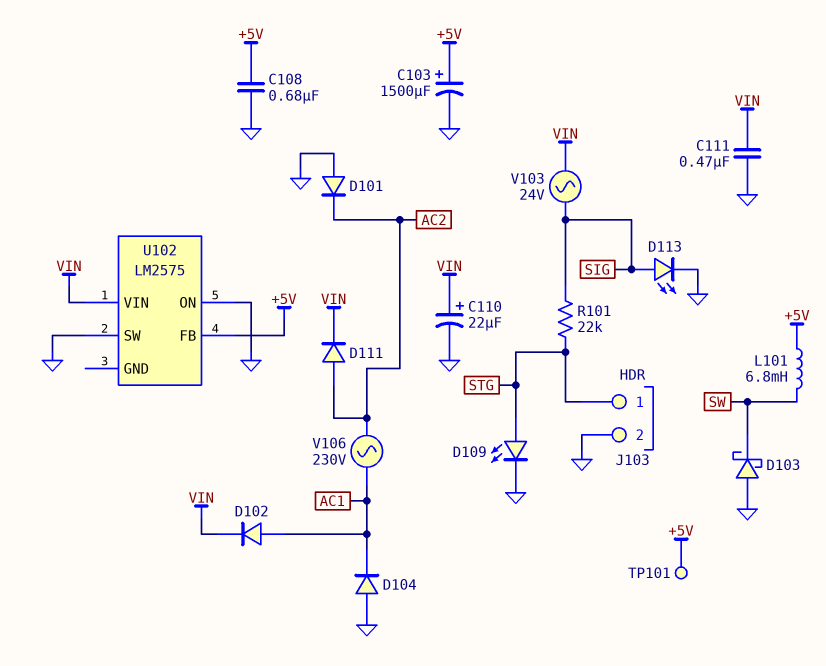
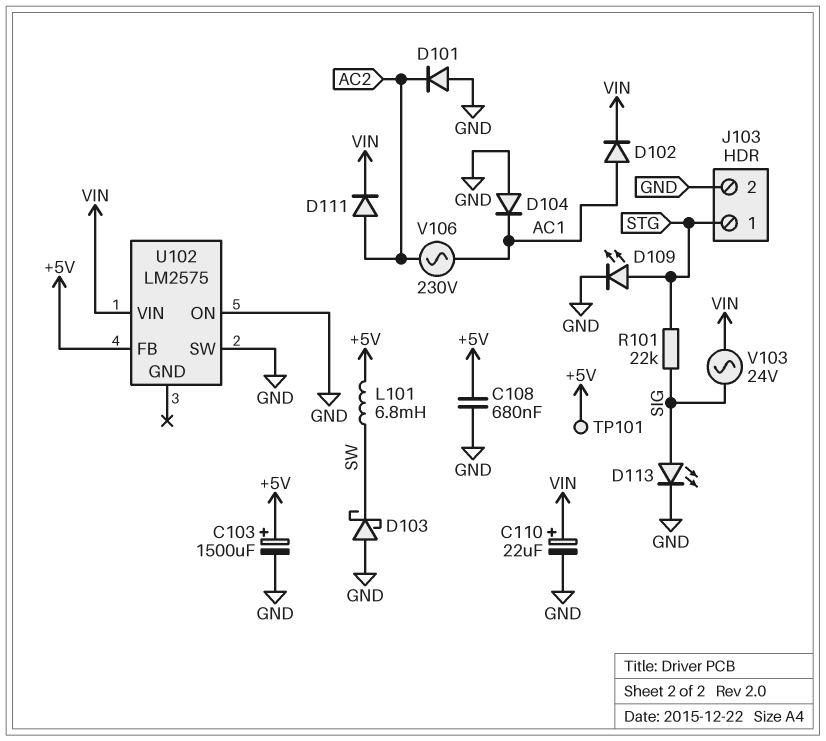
C111: 470nF (GND, VIN) -> none

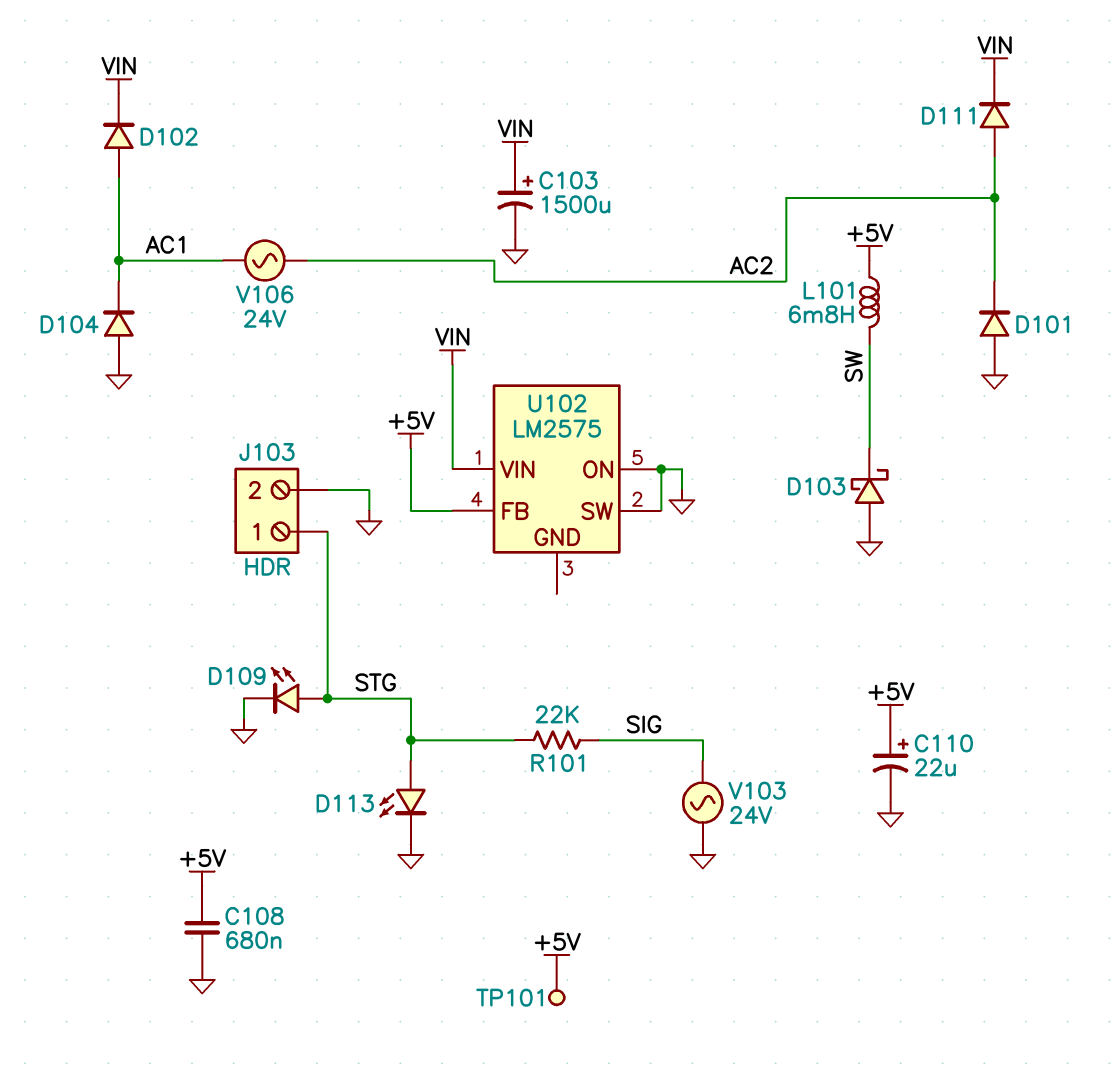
C103: 1500uF (plus +5V, minus GND) -> 1500uF (plus VIN, minus GND)
C110: 22uF (plus VIN, minus GND) -> 22uF (plus +5V, minus GND)
D113: LED (A SIG, K GND) -> LED (A STG, K GND)
V103: AC 24V (SIG, VIN) -> AC 24V (GND, SIG)
V106: AC 230V (AC1, AC2) -> AC 24V (AC1, AC2)

